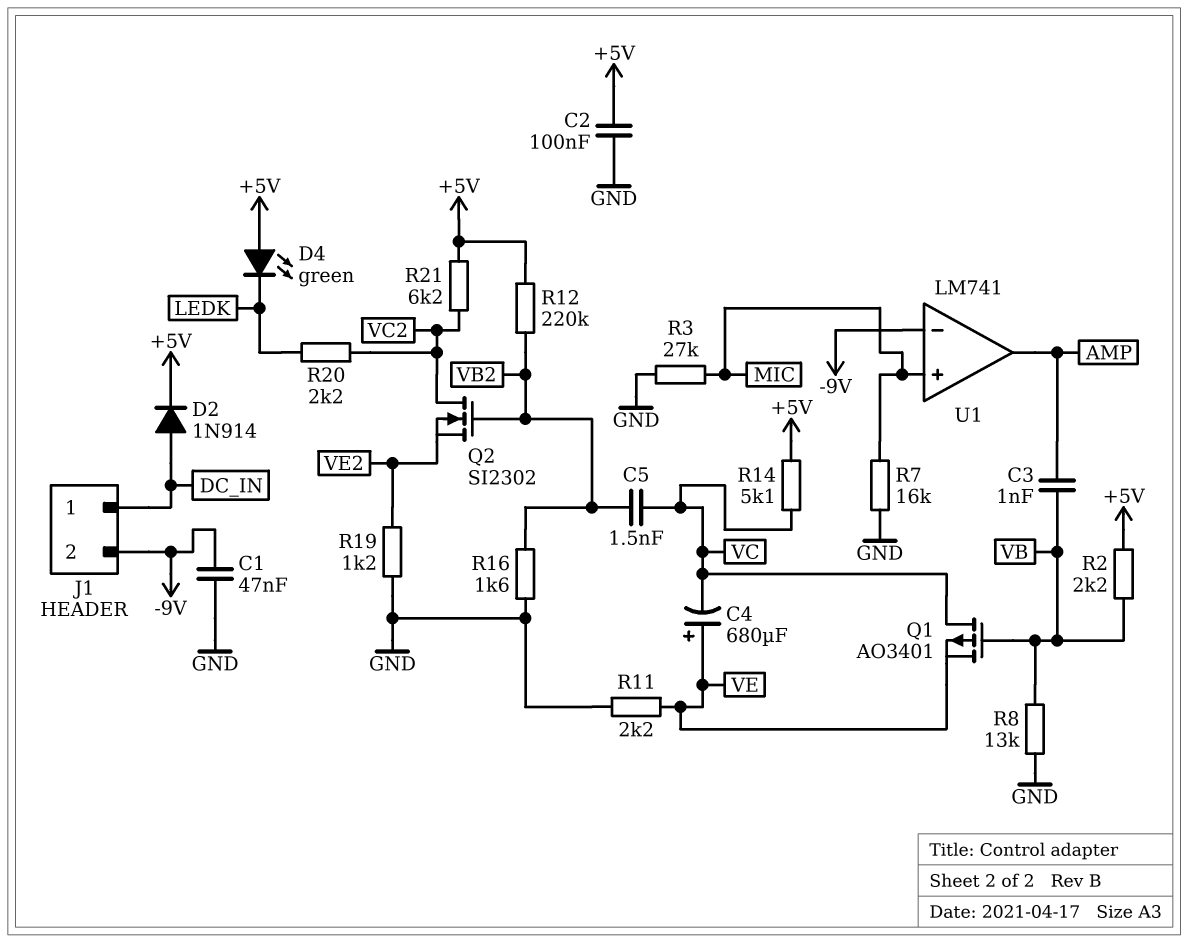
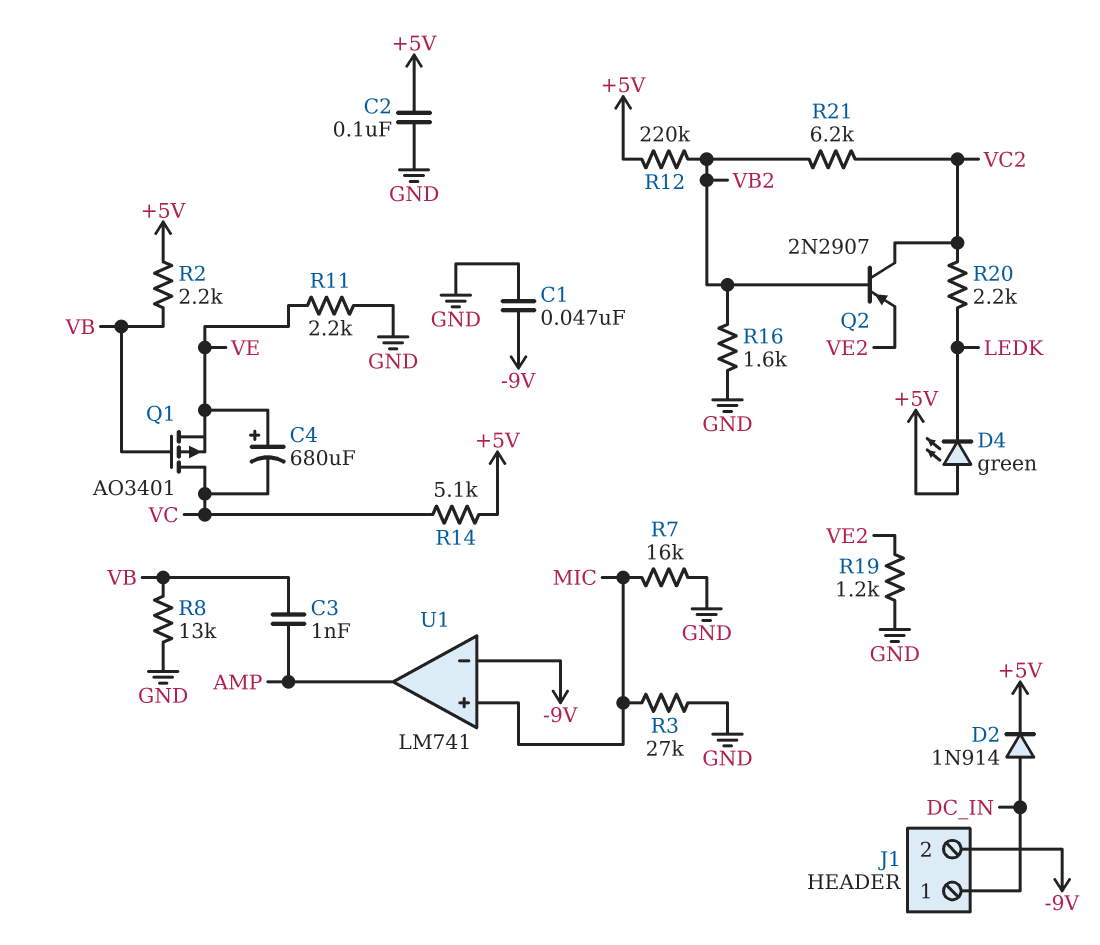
C5: 1.5nF (VB2, VC) -> none
Q2: NMOS SI2302 (G VB2, D VC2, S VE2) -> PNP 2N2907 (B VB2, C VC2, E VE2)
R21: 6.2k (+5V, VC2) -> 6.2k (VB2, VC2)

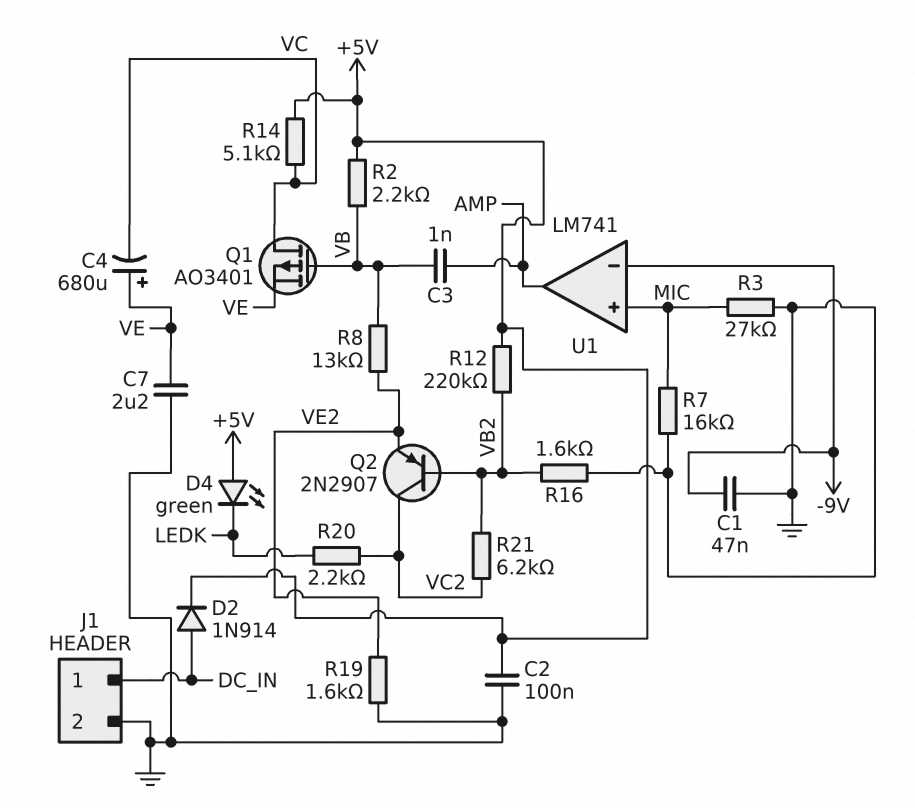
C7: none -> 2.2uF (GND, VE)
J1 pin 2: -9V -> GND
R8: 13k (GND, VB) -> 13k (VB, VE2)
R11: 2.2k (GND, VE) -> none
R19: 1.2k (GND, VE2) -> 1.6k (GND, VE2)

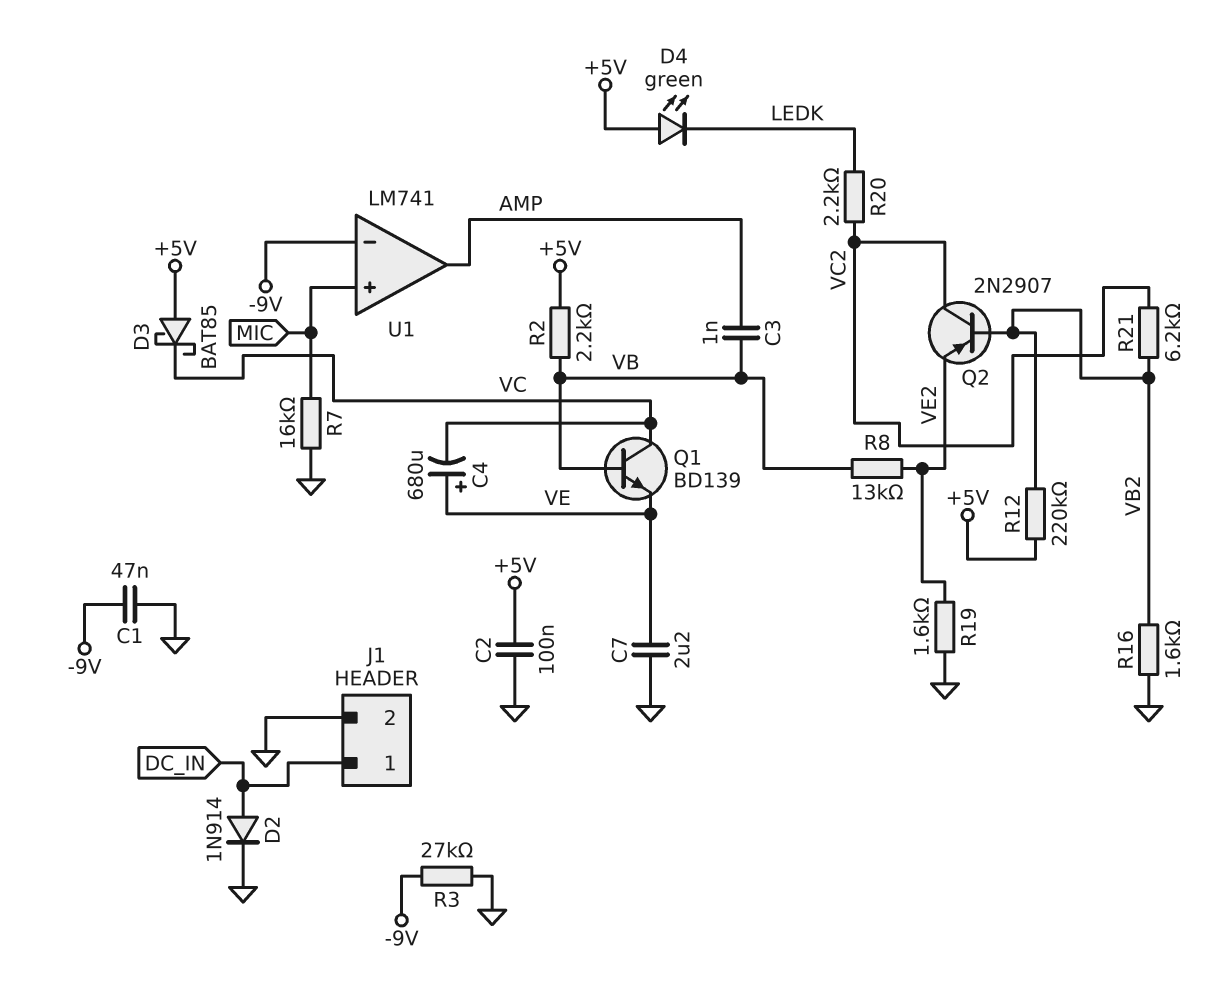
D2: diode 1N914 (A DC_IN, K +5V) -> diode 1N914 (A DC_IN, K GND)
D3: none -> schottky BAT85 (A +5V, K VC)
Q1: PMOS AO3401 (G VB, D VC, S VE) -> NPN BD139 (B VB, C VC, E VE)
R3: 27k (GND, MIC) -> 27k (-9V, GND)
R14: 5.1k (+5V, VC) -> none

